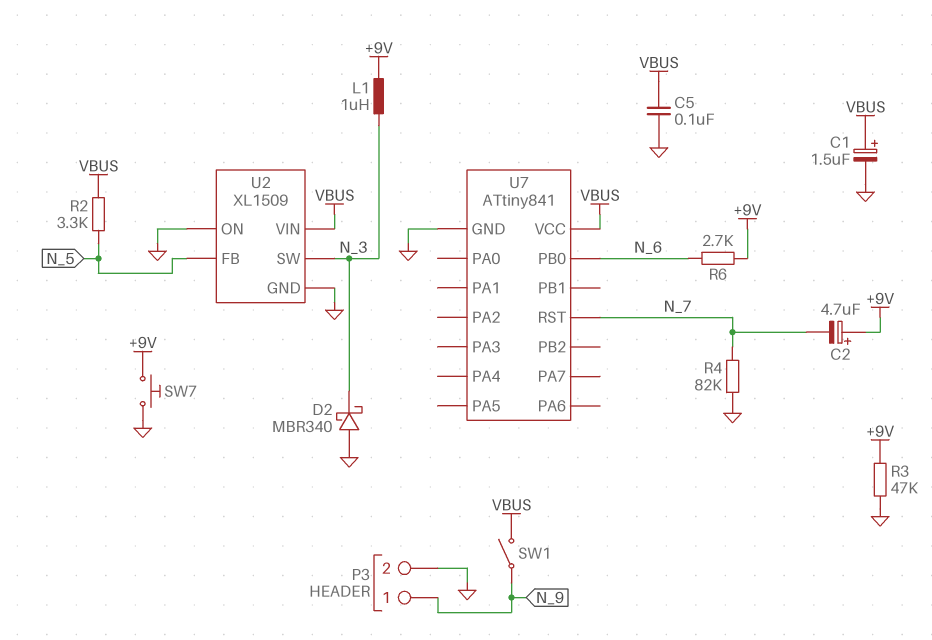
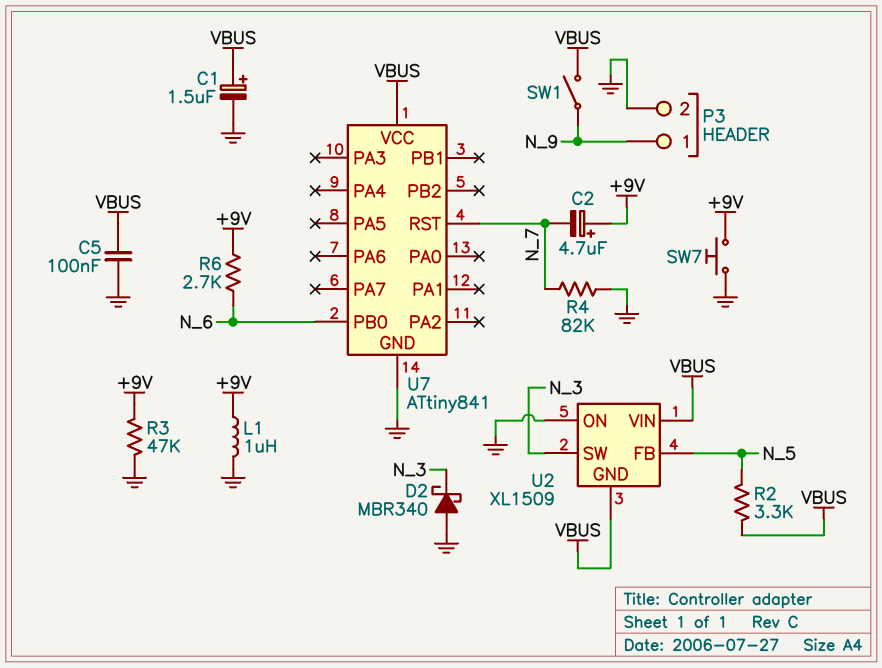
L1: 1uH (+9V, N_3) -> 1uH (+9V, GND)
U2 pin GND: GND -> VBUS

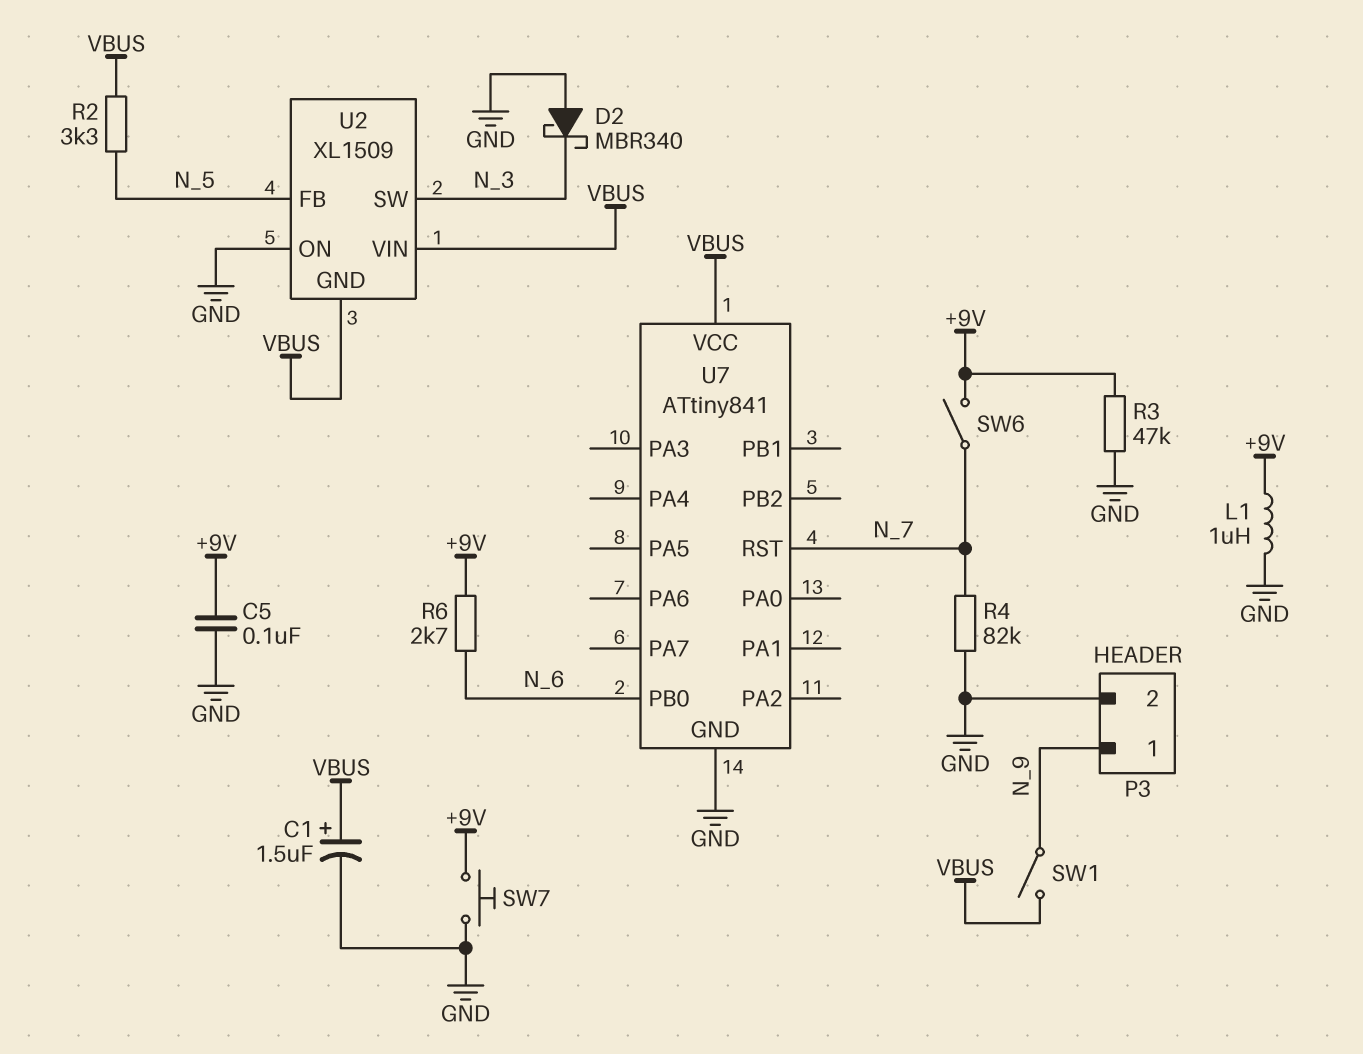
C2: 4.7uF (plus +9V, minus N_7) -> none
C5: 100nF (GND, VBUS) -> 100nF (+9V, GND)
SW6: none -> switch (+9V, N_7)

